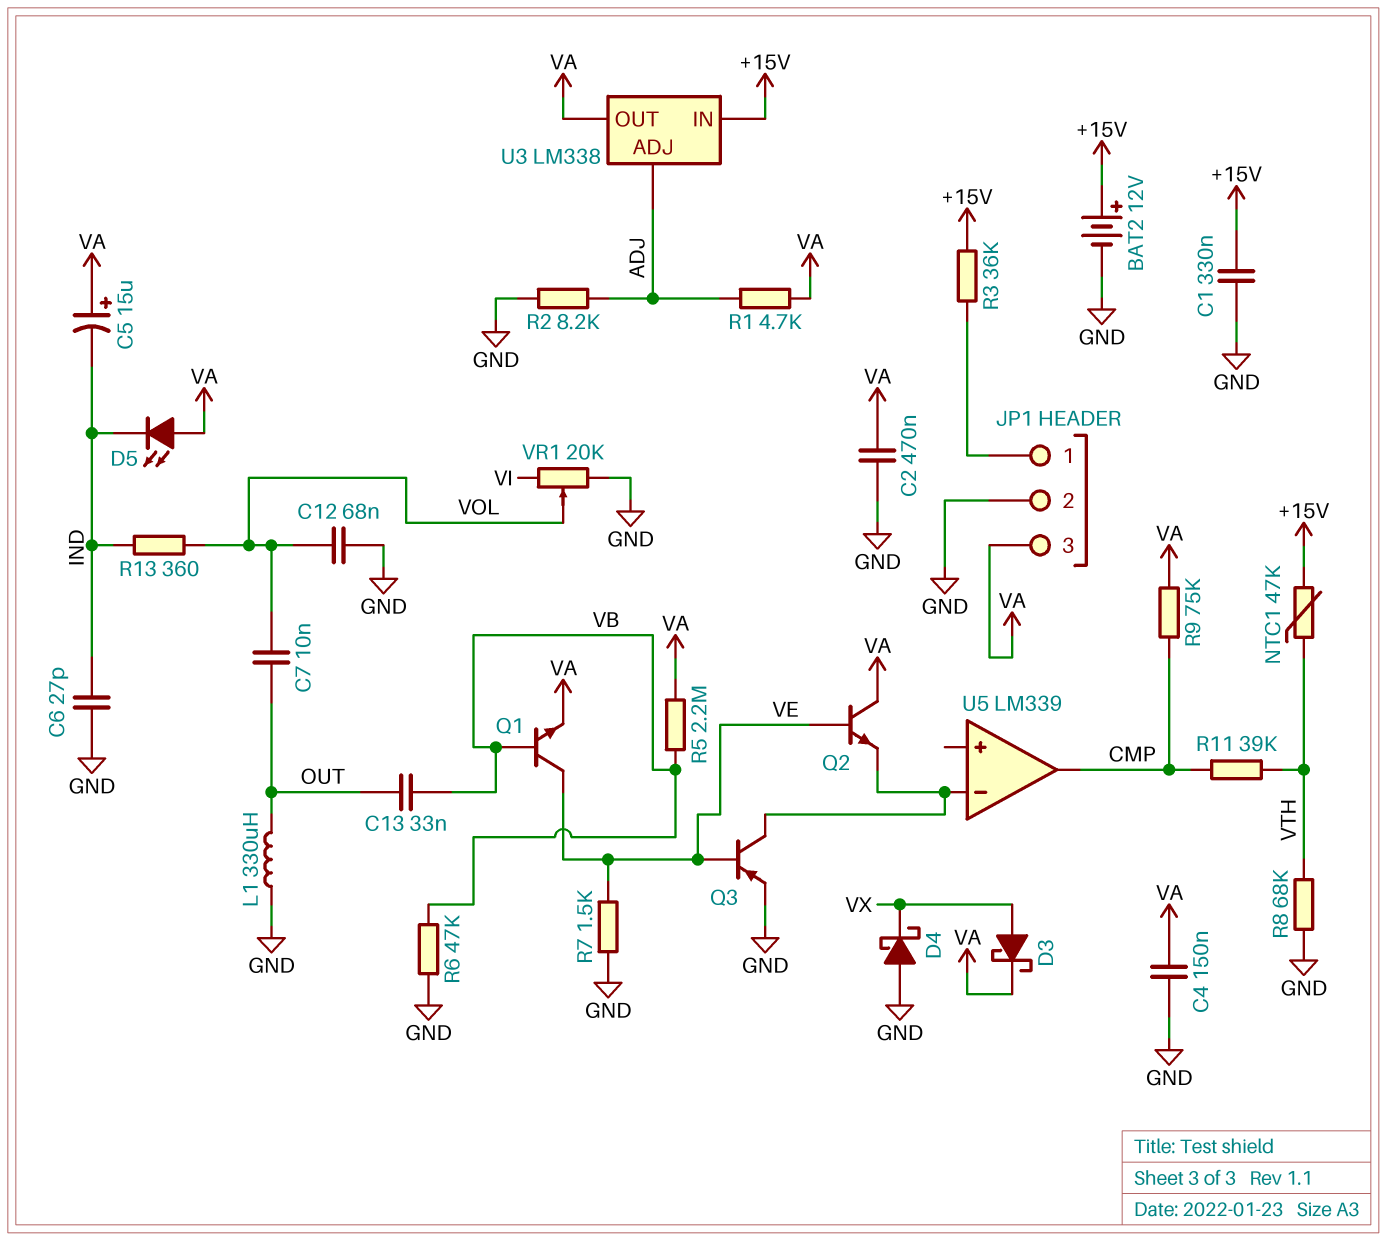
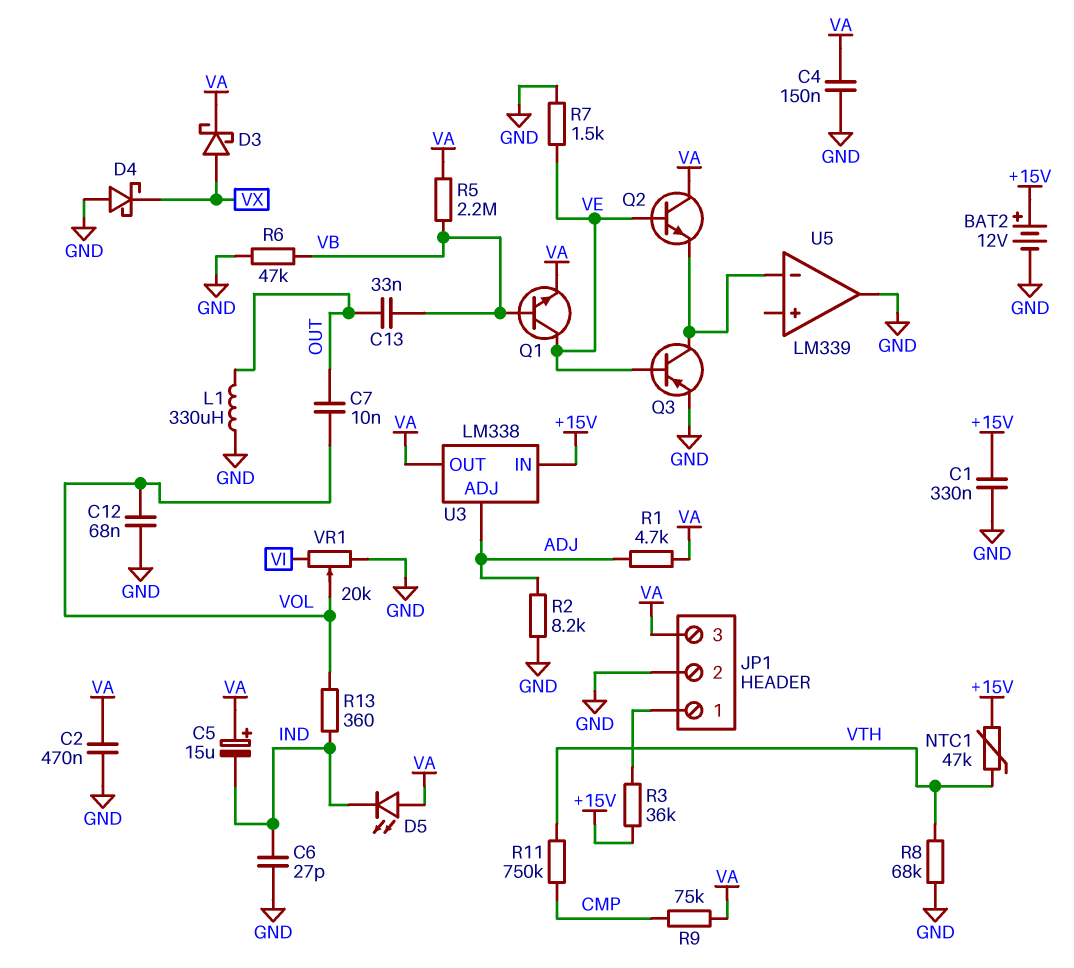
R11: 39k (CMP, VTH) -> 750k (CMP, VTH)
U5 pin out: CMP -> GND

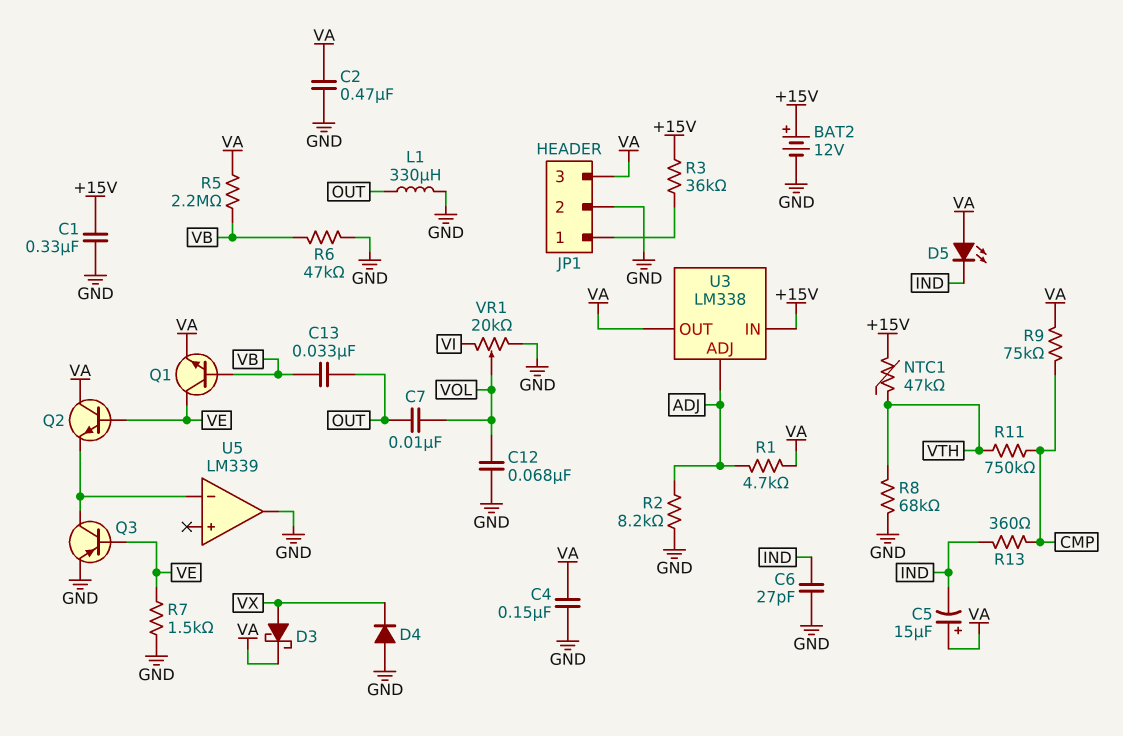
D4: schottky (A GND, K VX) -> diode (A GND, K VX)
R13: 360 (IND, VOL) -> 360 (CMP, IND)

